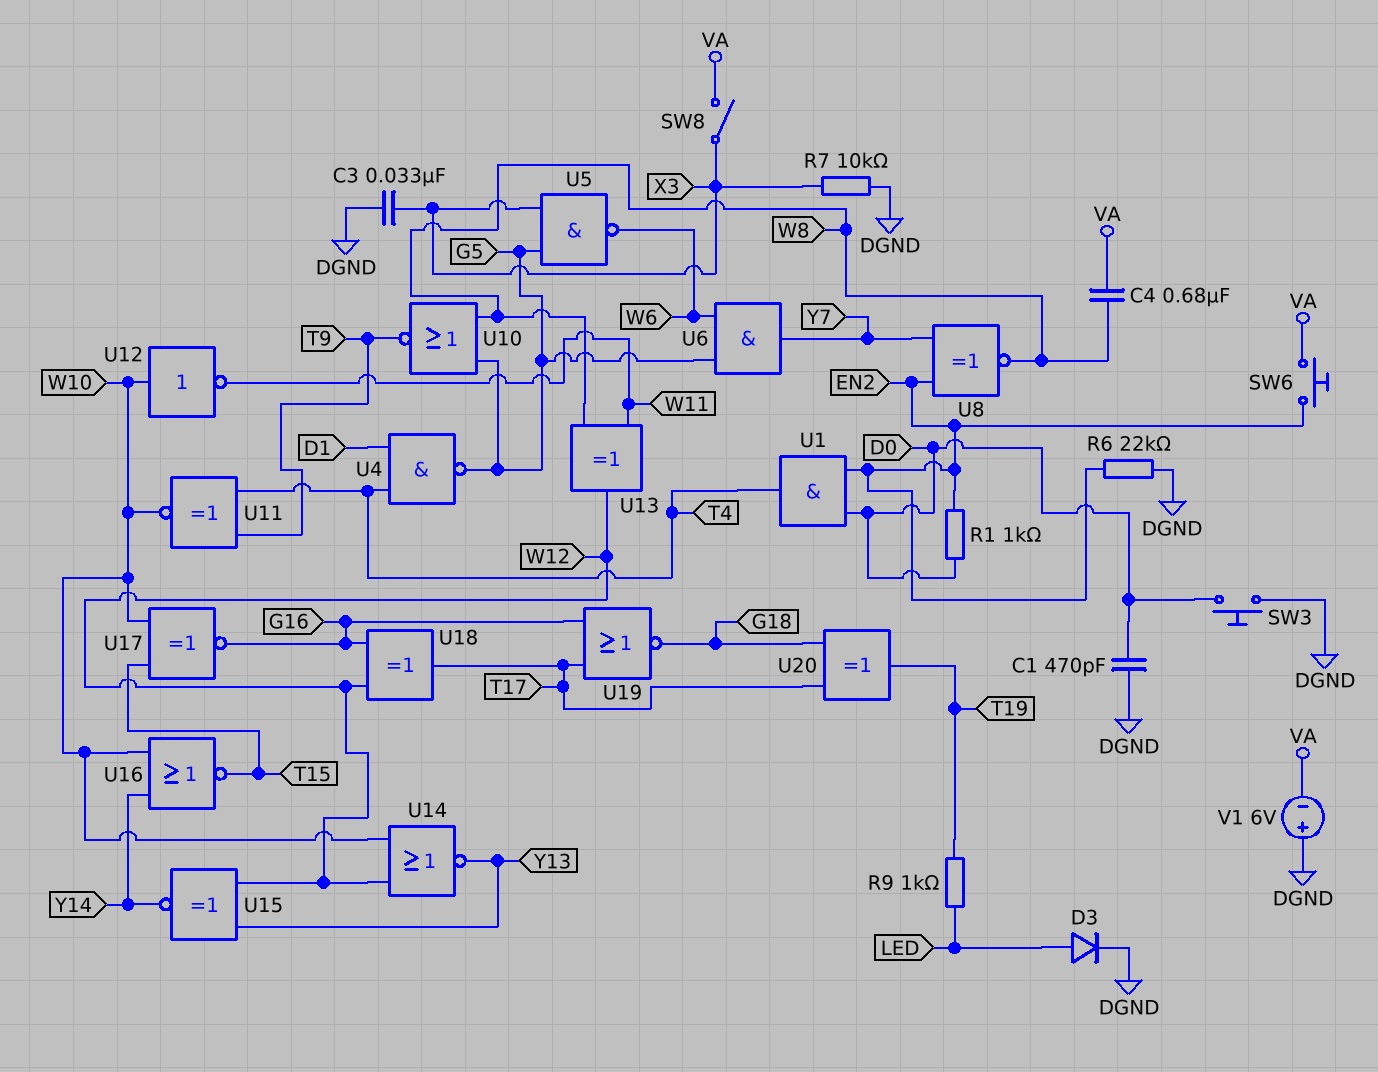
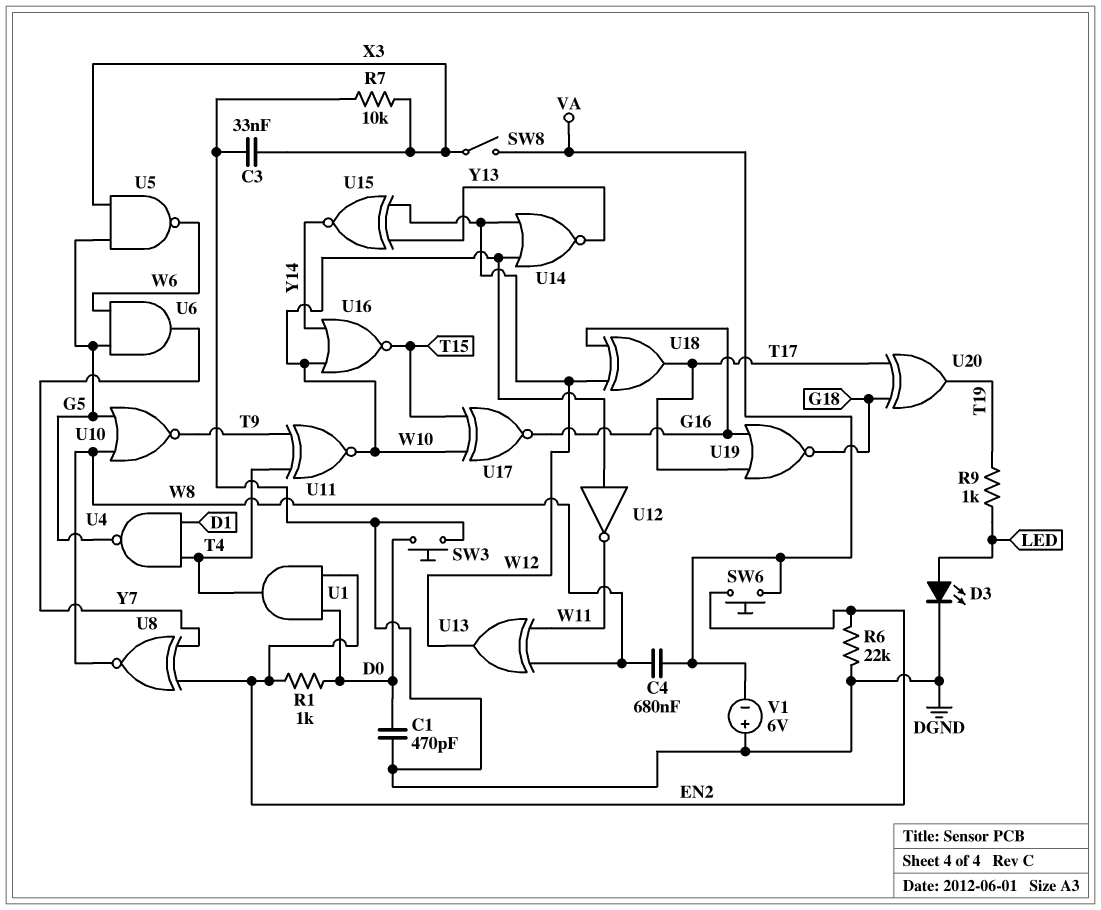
D3: diode (A LED, K DGND) -> LED (A LED, K DGND)

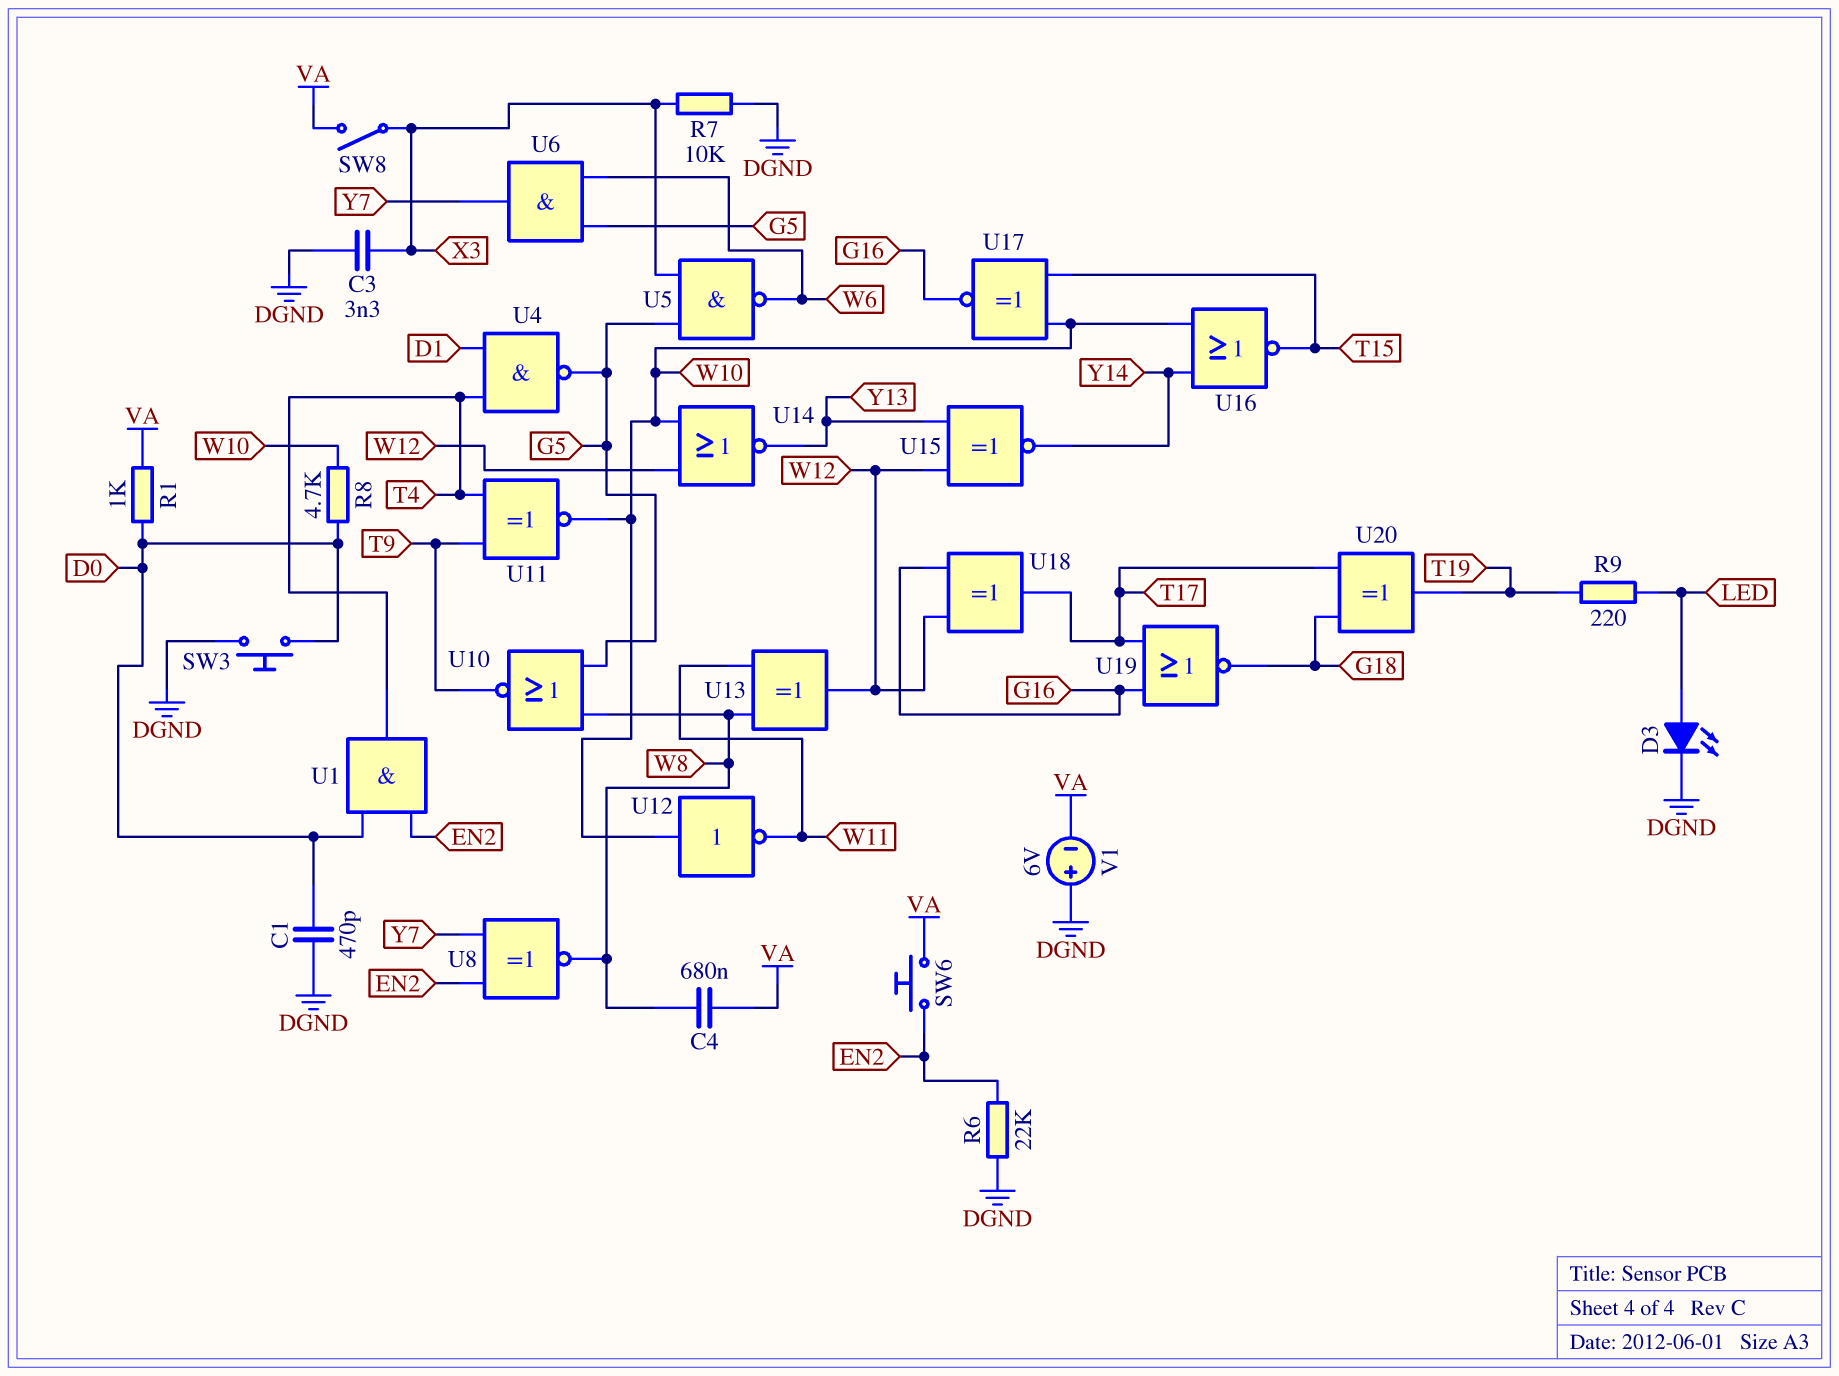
C3: 33nF (DGND, X3) -> 3.3nF (DGND, X3)
R1: 1k (D0, EN2) -> 1k (D0, VA)
R8: none -> 4.7k (D0, W10)
R9: 1k (LED, T19) -> 220 (LED, T19)

